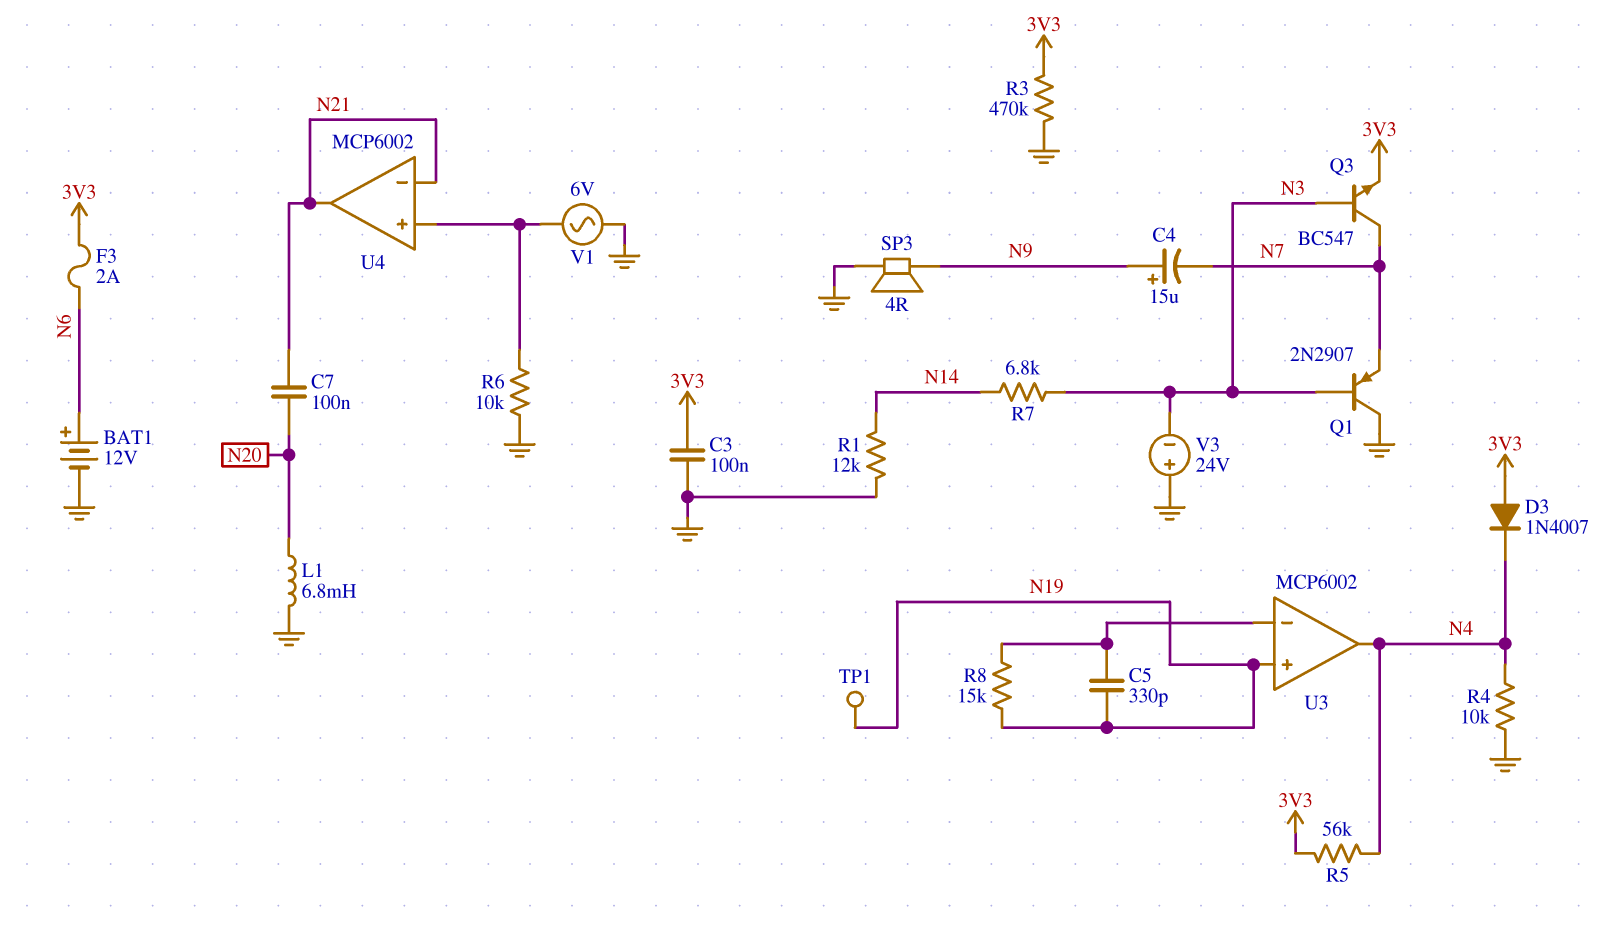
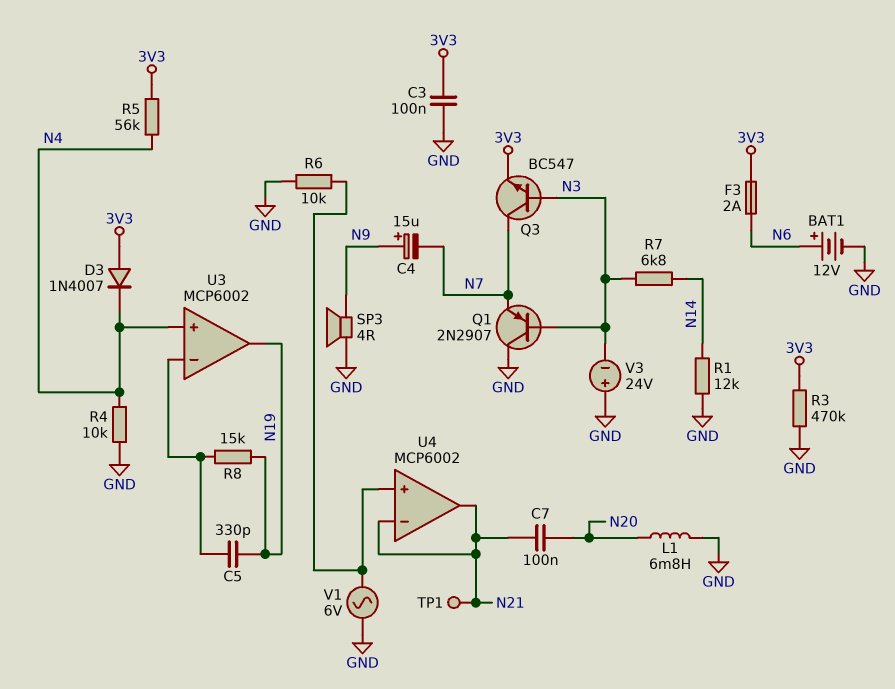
TP1: test point (N19) -> test point (N21)
U3 pin in+: N19 -> N4
U3 pin out: N4 -> N19

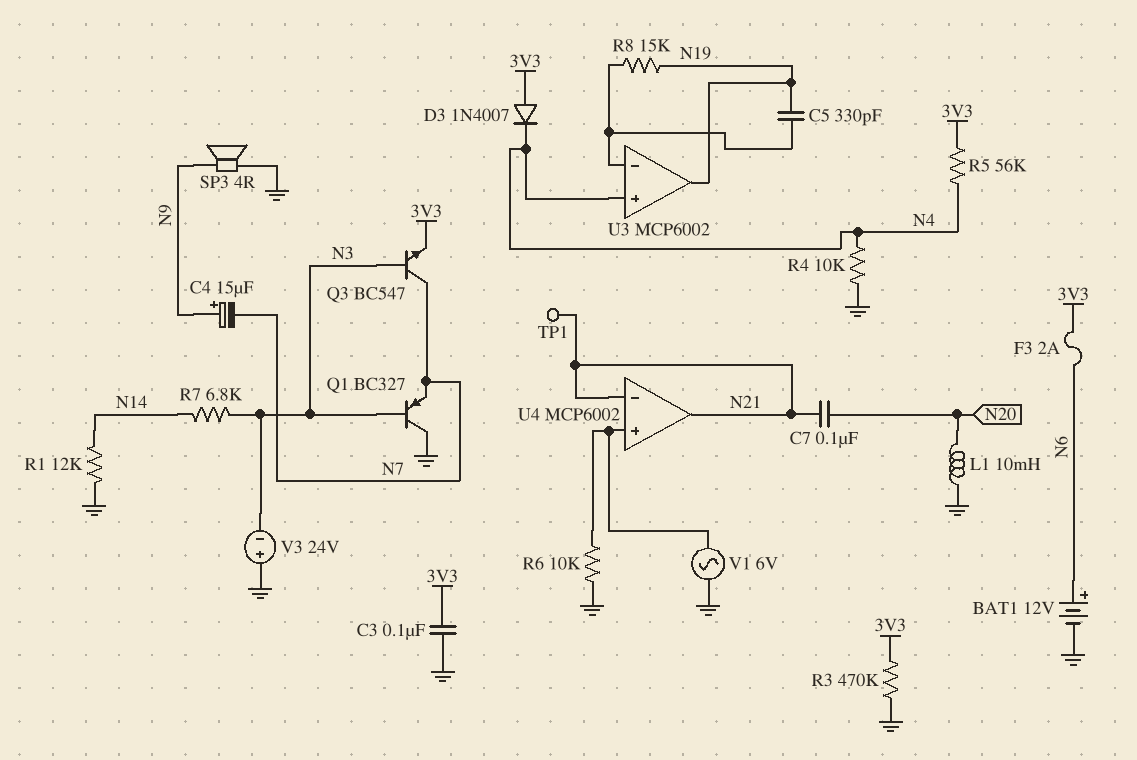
L1: 6.8mH (GND, N20) -> 10mH (GND, N20)
Q1: PNP 2N2907 (B N3, C GND, E N7) -> PNP BC327 (B N3, C GND, E N7)

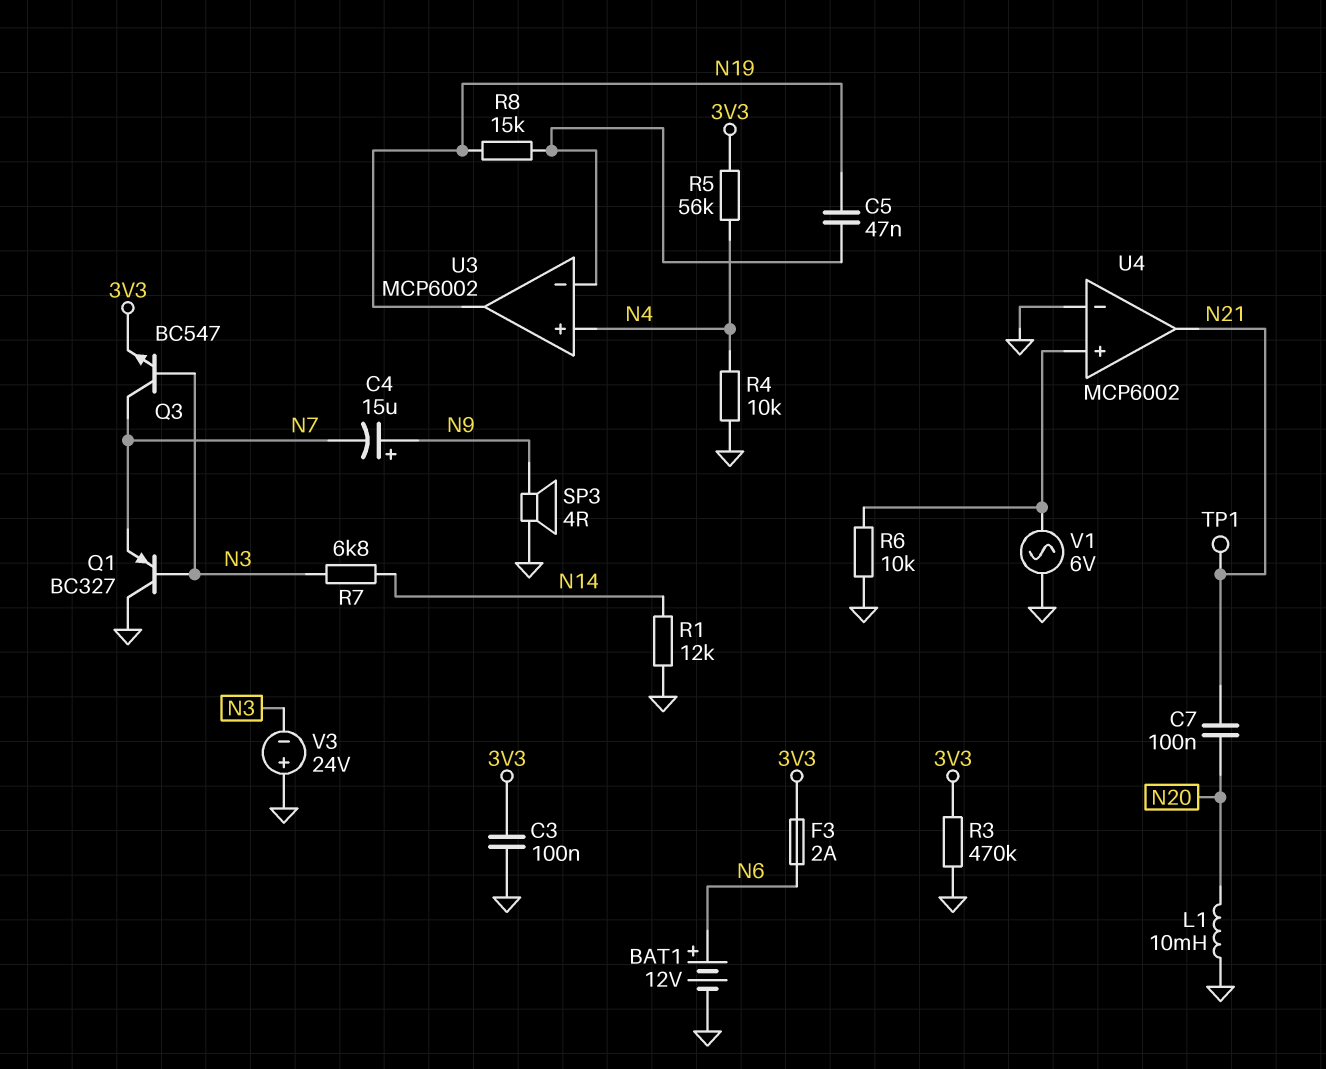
C5: 330pF (N19, U3/in-) -> 47nF (N19, U3/in-)
D3: diode 1N4007 (A 3V3, K N4) -> none
U4 pin in-: N21 -> GND

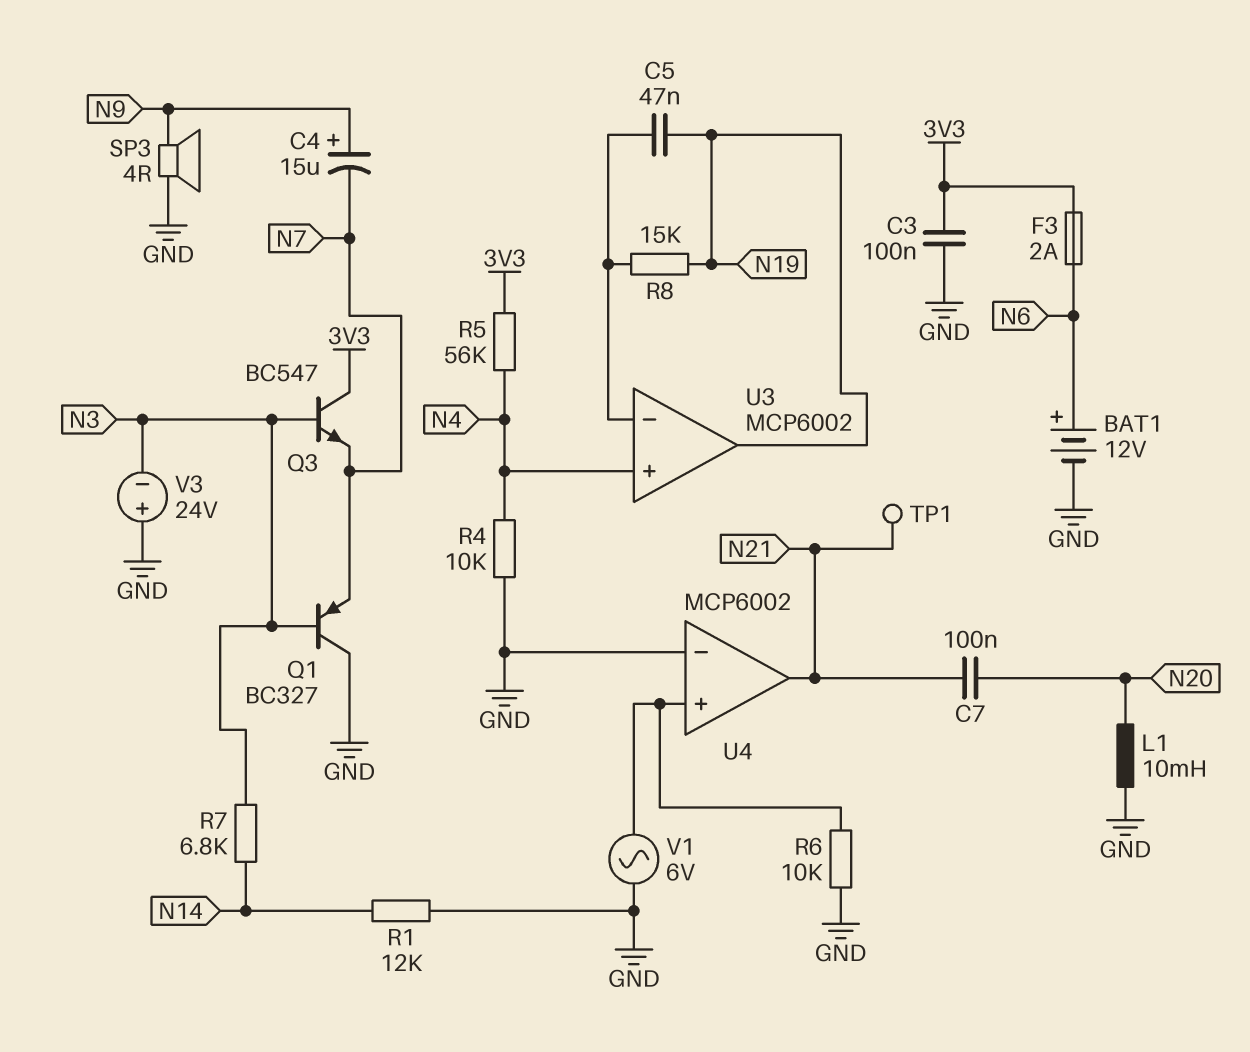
Q3: NPN BC547 (B N3, C N7, E 3V3) -> NPN BC547 (B N3, C 3V3, E N7)
R3: 470k (3V3, GND) -> none

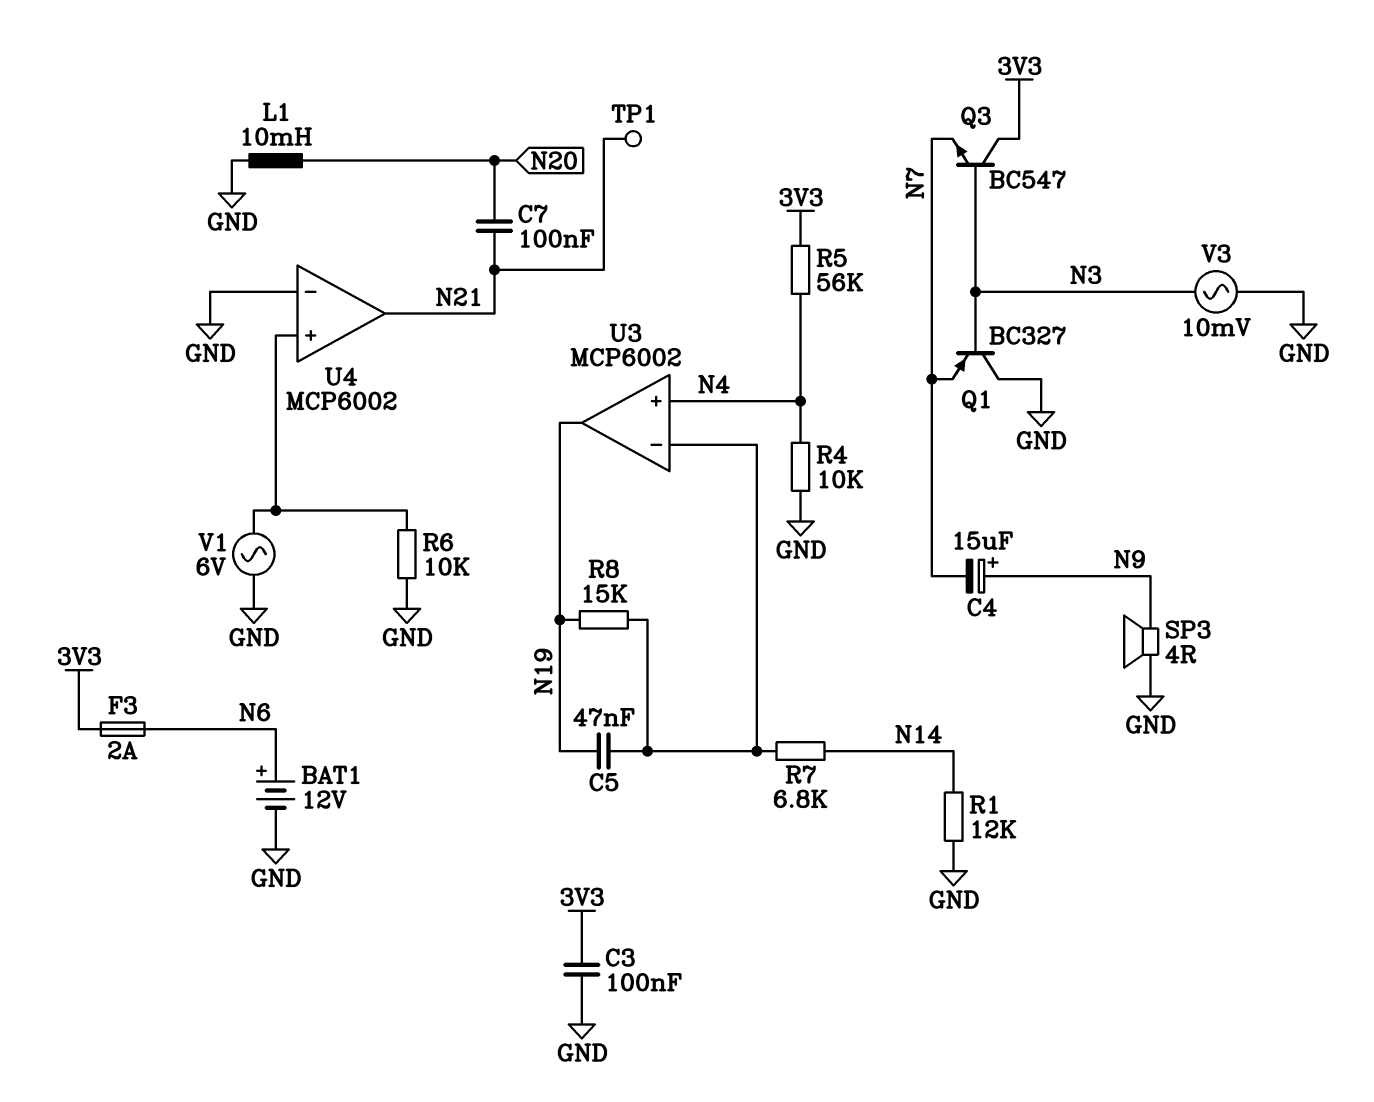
R7: 6.8k (N3, N14) -> 6.8k (N14, U3/in-)
V3: 24V (plus GND, minus N3) -> AC 10mV (GND, N3)

